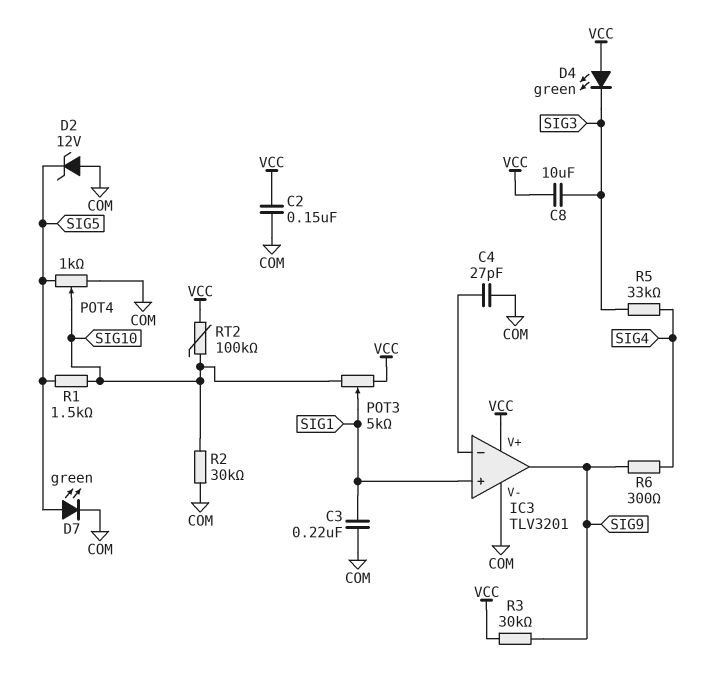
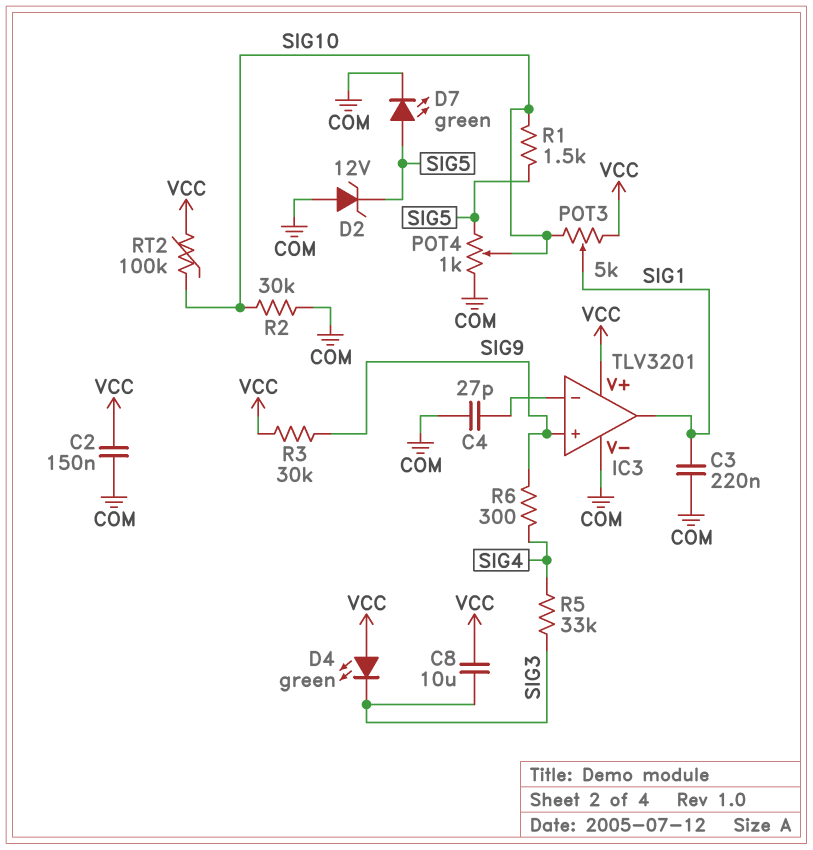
IC3 pin in+: SIG1 -> SIG9
IC3 pin out: SIG9 -> SIG1

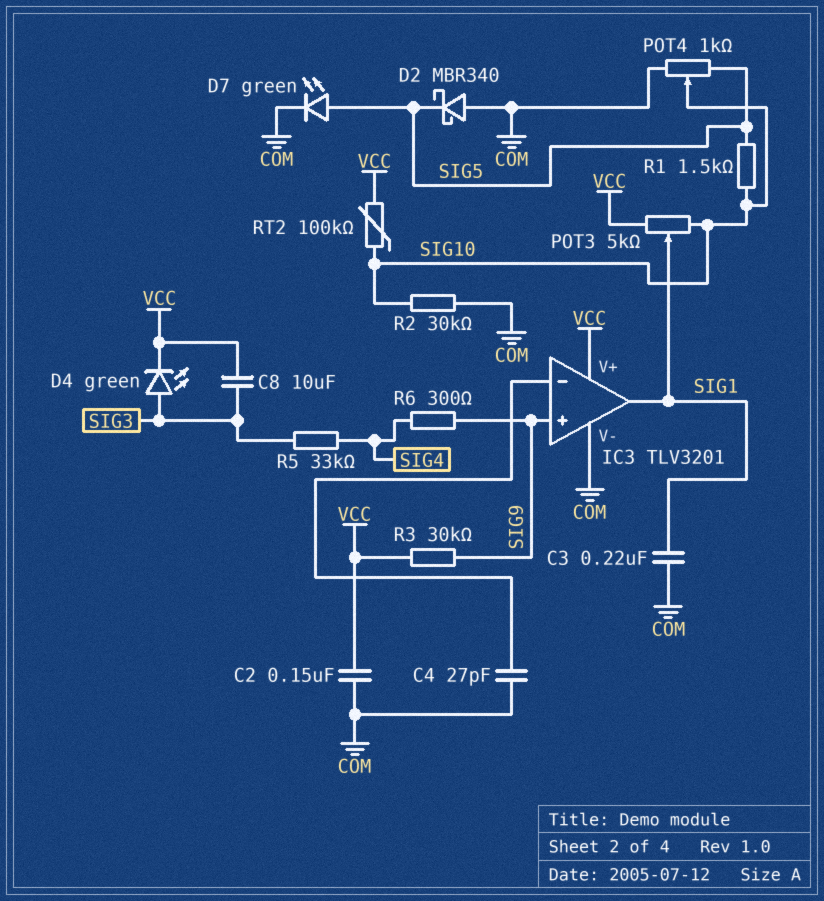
D2: zener 12V (A COM, K SIG5) -> schottky MBR340 (A COM, K SIG5)
D4: LED green (A VCC, K SIG3) -> LED green (A SIG3, K VCC)

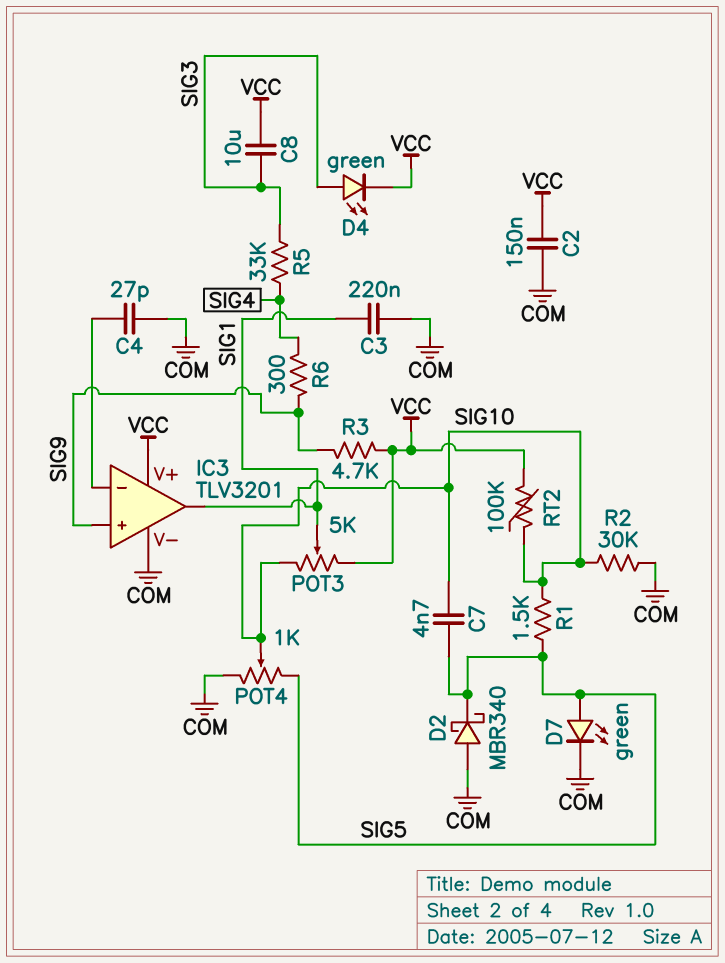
C7: none -> 4.7nF (SIG5, SIG10)
R3: 30k (SIG9, VCC) -> 4.7k (SIG9, VCC)

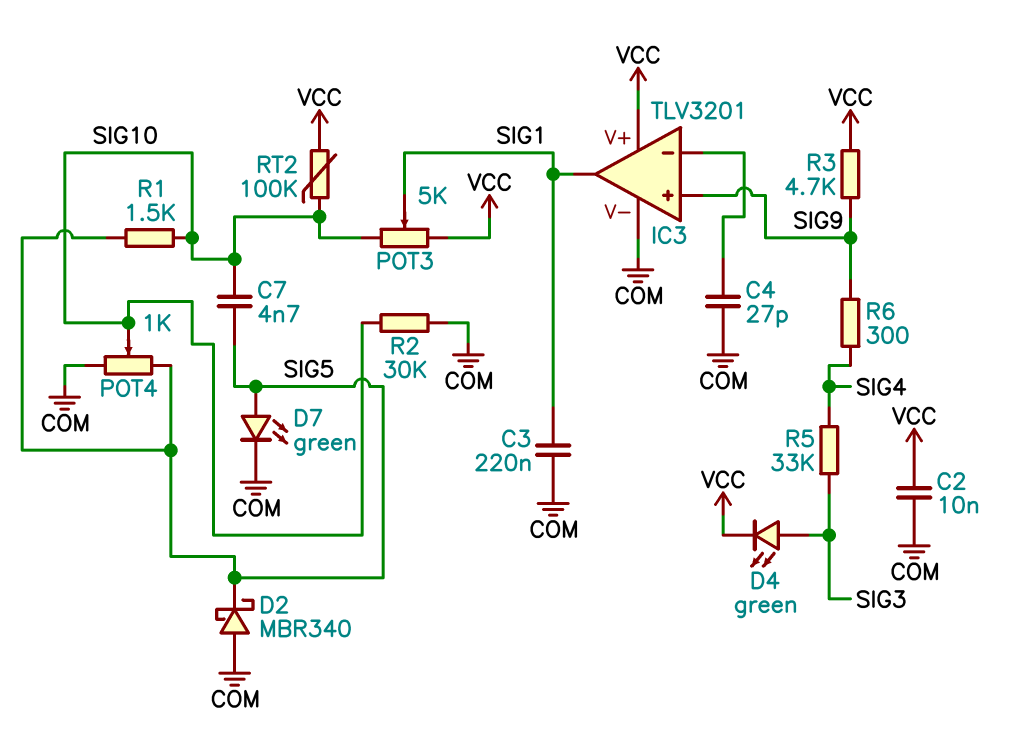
C2: 150nF (COM, VCC) -> 10nF (COM, VCC)
C8: 10uF (SIG3, VCC) -> none

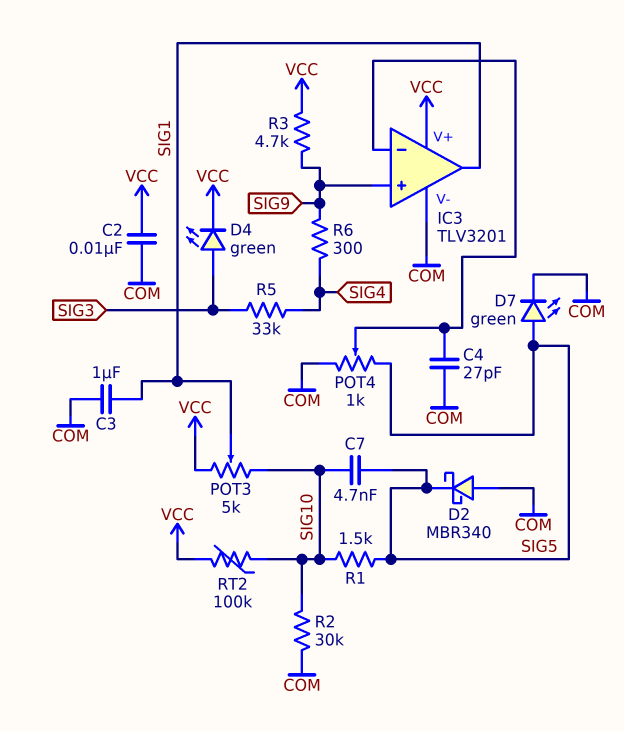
C3: 220nF (COM, SIG1) -> 1uF (COM, SIG1)
POT4: 1k (COM, SIG5, wiper SIG10) -> 1k (COM, SIG5, wiper IC3/in-)

